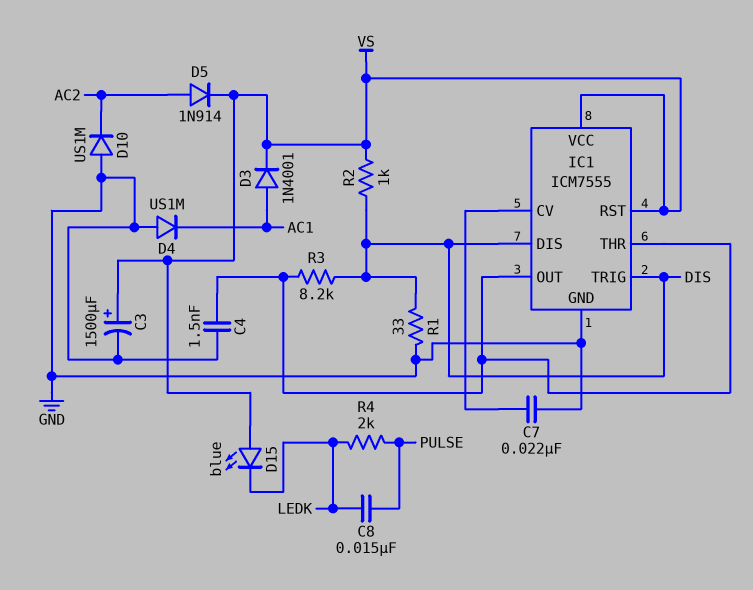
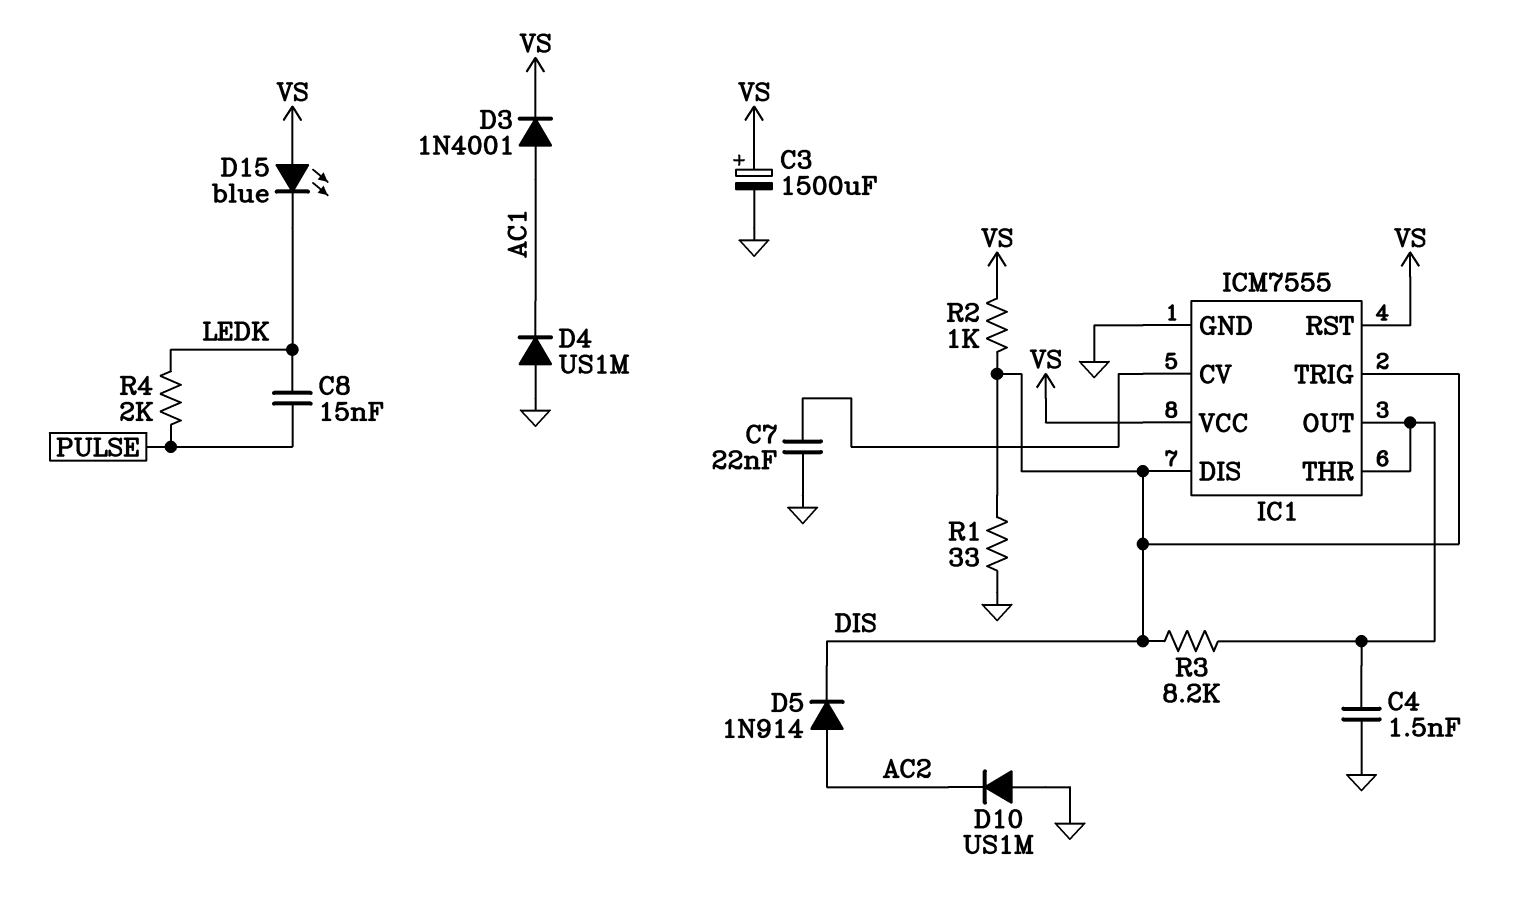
D5: diode 1N914 (A AC2, K VS) -> diode 1N914 (A AC2, K DIS)

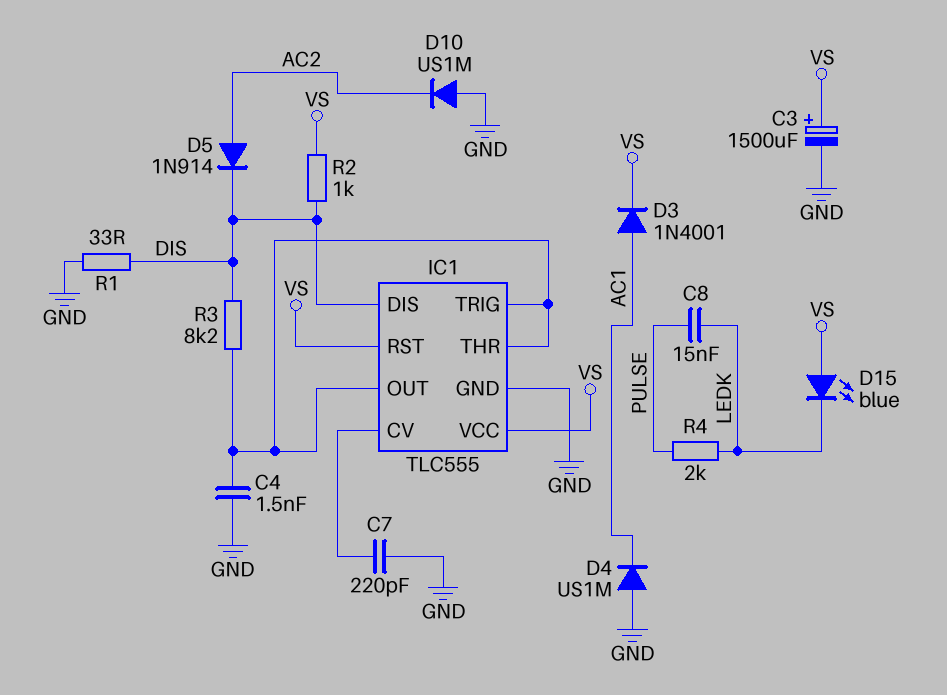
C7: 22nF (GND, IC1/CV) -> 220pF (GND, IC1/CV)
IC1: ICM7555 -> TLC555
IC1 pin TRIG: DIS -> IC1/OUT

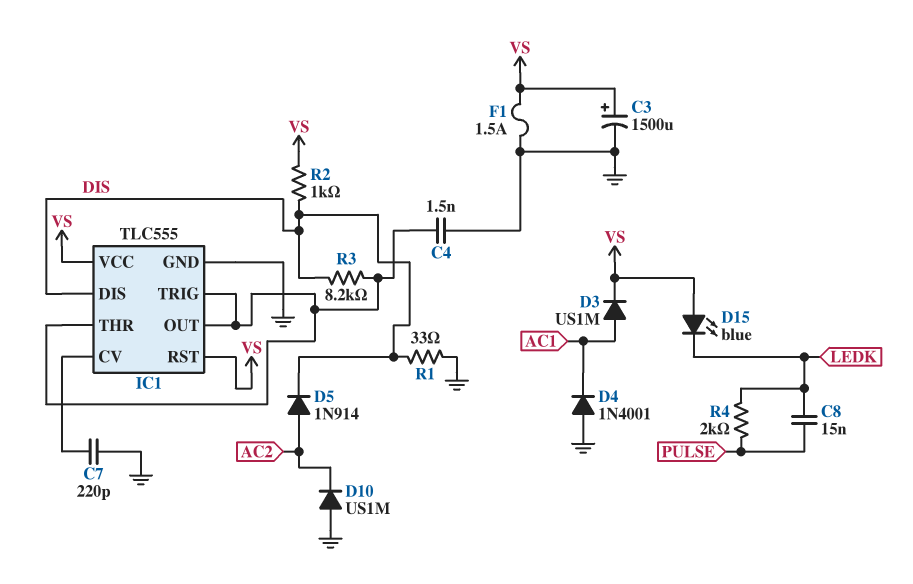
D3: diode 1N4001 (A AC1, K VS) -> diode US1M (A AC1, K VS)
D4: diode US1M (A GND, K AC1) -> diode 1N4001 (A GND, K AC1)
F1: none -> 1.5A (GND, VS)

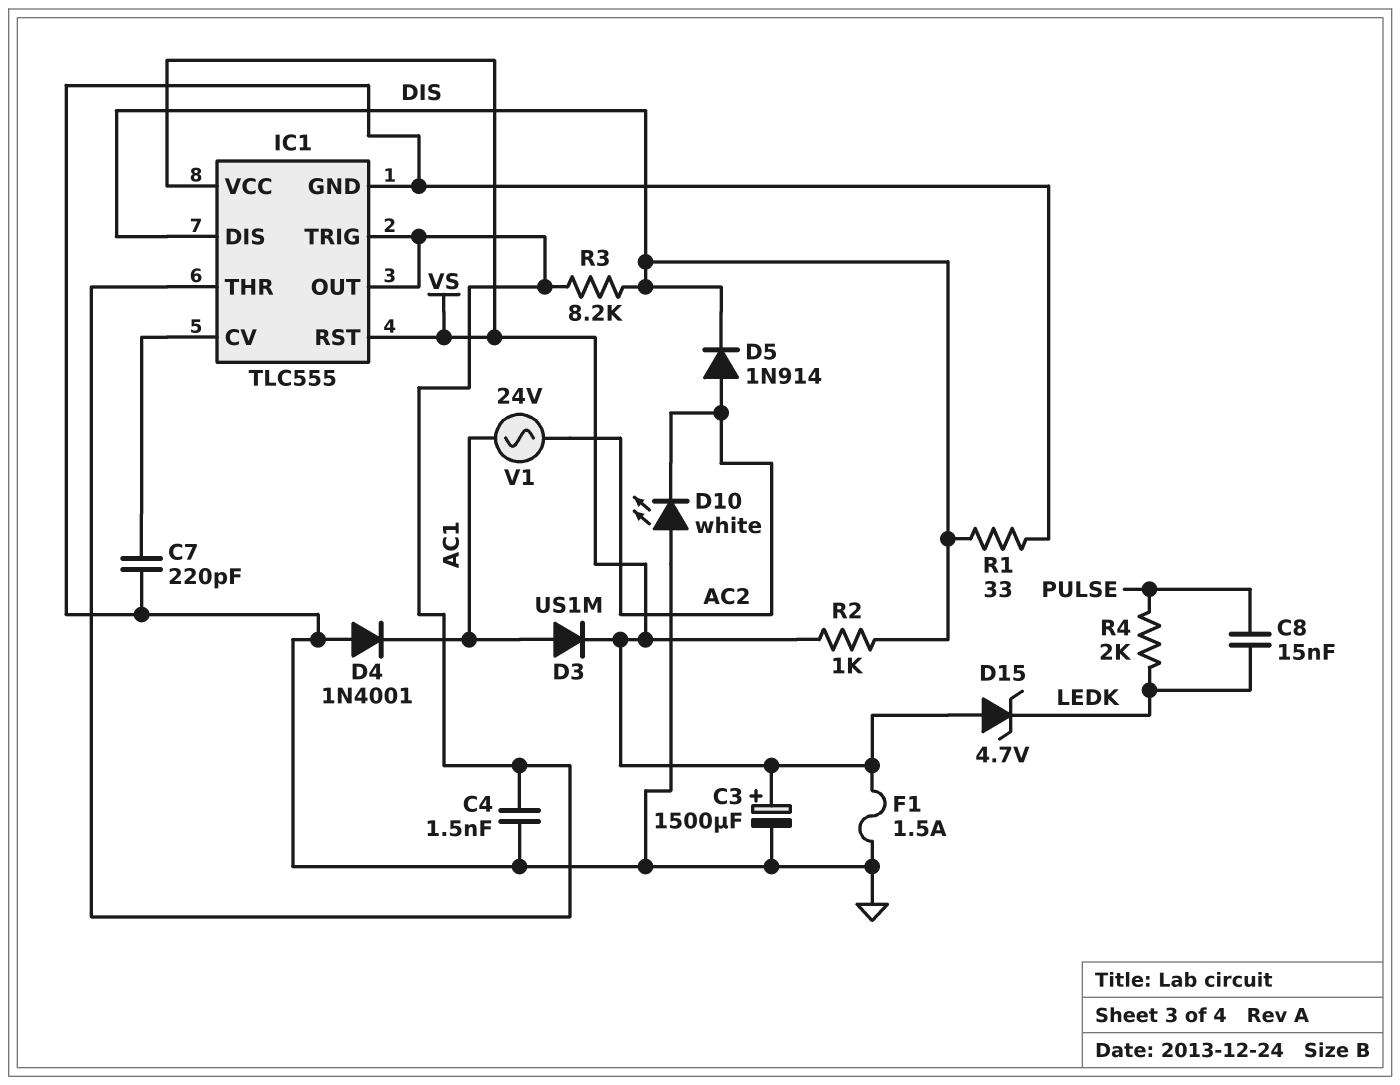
D10: diode US1M (A GND, K AC2) -> LED white (A GND, K AC2)
D15: LED blue (A VS, K LEDK) -> zener 4.7V (A VS, K LEDK)
V1: none -> AC 24V (AC1, AC2)

